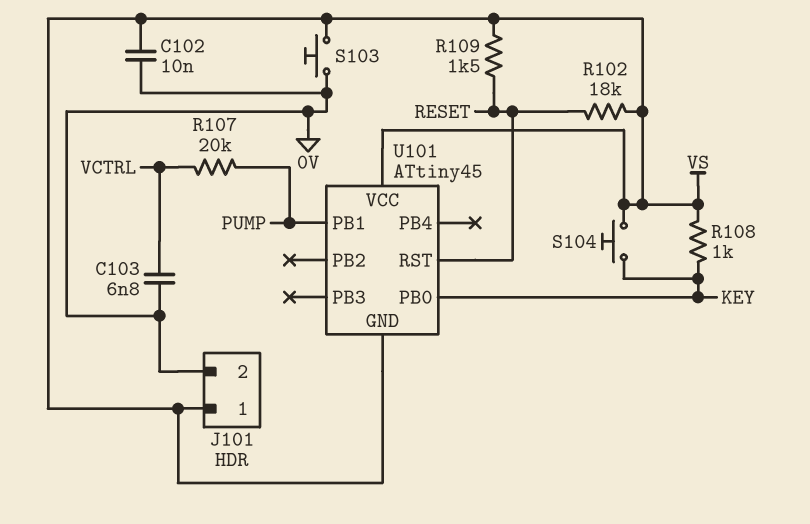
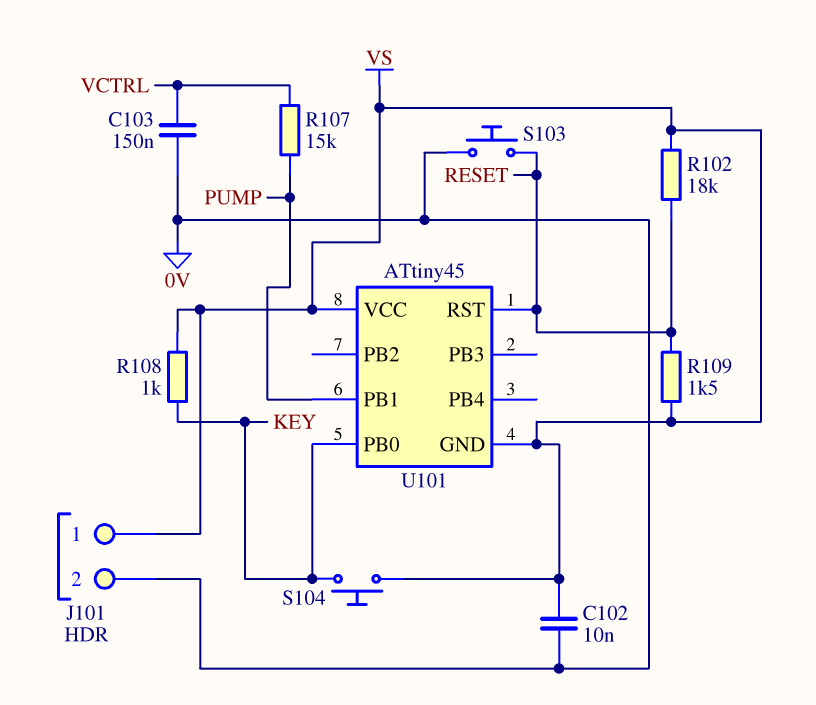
C103: 6.8nF (0V, VCTRL) -> 150nF (0V, VCTRL)
R107: 20k (PUMP, VCTRL) -> 15k (PUMP, VCTRL)
S103: button (0V, VS) -> button (0V, RESET)

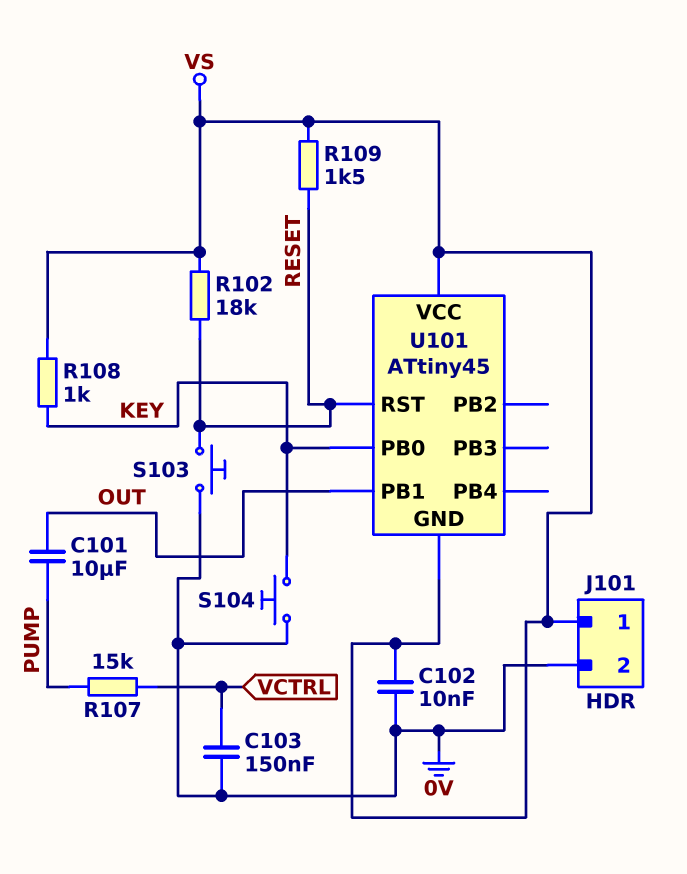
C101: none -> 10uF (OUT, PUMP)
S104: button (KEY, VS) -> button (0V, KEY)
U101 pin PB1: PUMP -> OUT

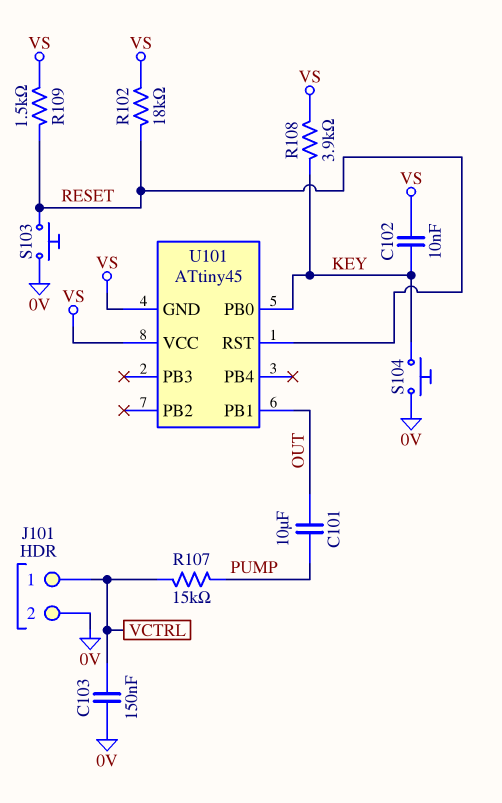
C102: 10nF (0V, VS) -> 10nF (KEY, VS)
J101 pin 1: VS -> VCTRL
R108: 1k (KEY, VS) -> 3.9k (KEY, VS)

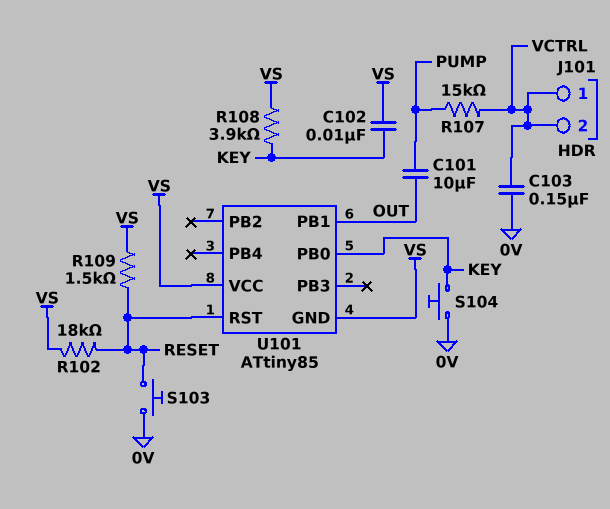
J101 pin 2: 0V -> VCTRL
U101: ATtiny45 -> ATtiny85

